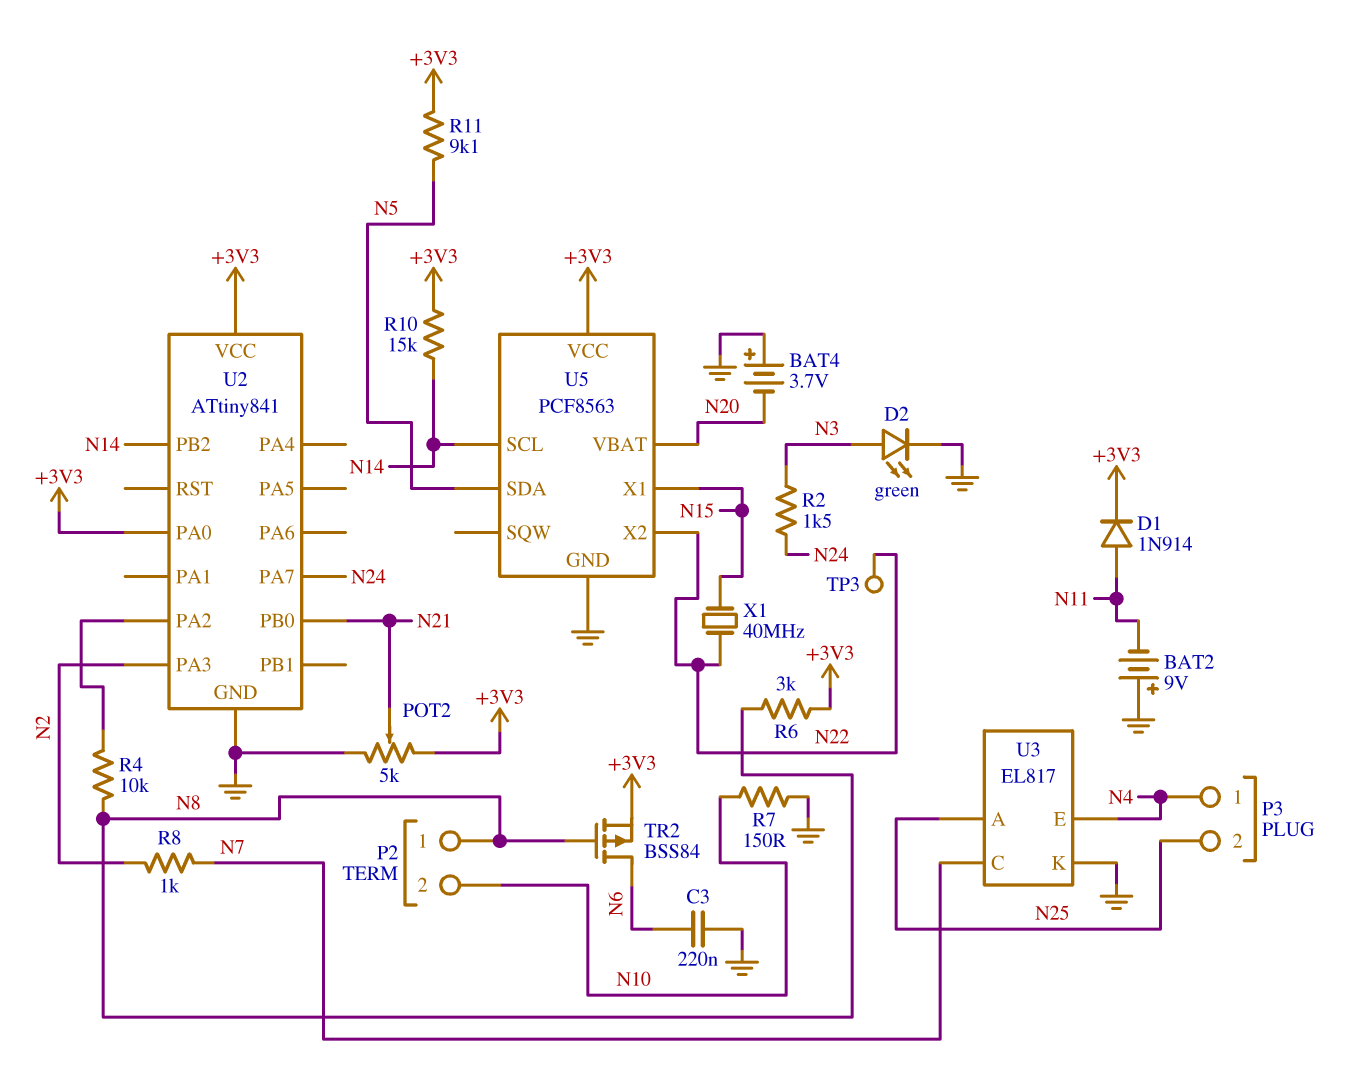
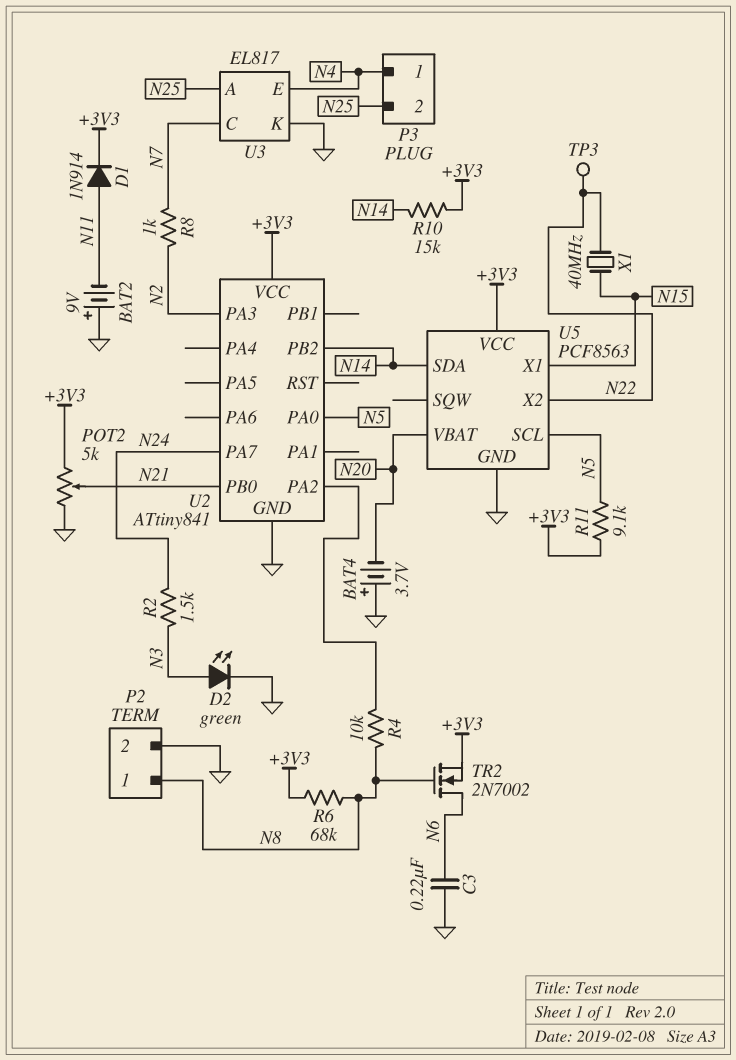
P2 pin 2: N10 -> GND
R6: 3k (+3V3, N8) -> 68k (+3V3, N8)
R7: 150 (GND, N10) -> none
TR2: PMOS BSS84 (G N8, D N6, S +3V3) -> NMOS 2N7002 (G N8, D N6, S +3V3)
U2 pin PA0: +3V3 -> N5
U5 pin SCL: N14 -> N5
U5 pin SDA: N5 -> N14

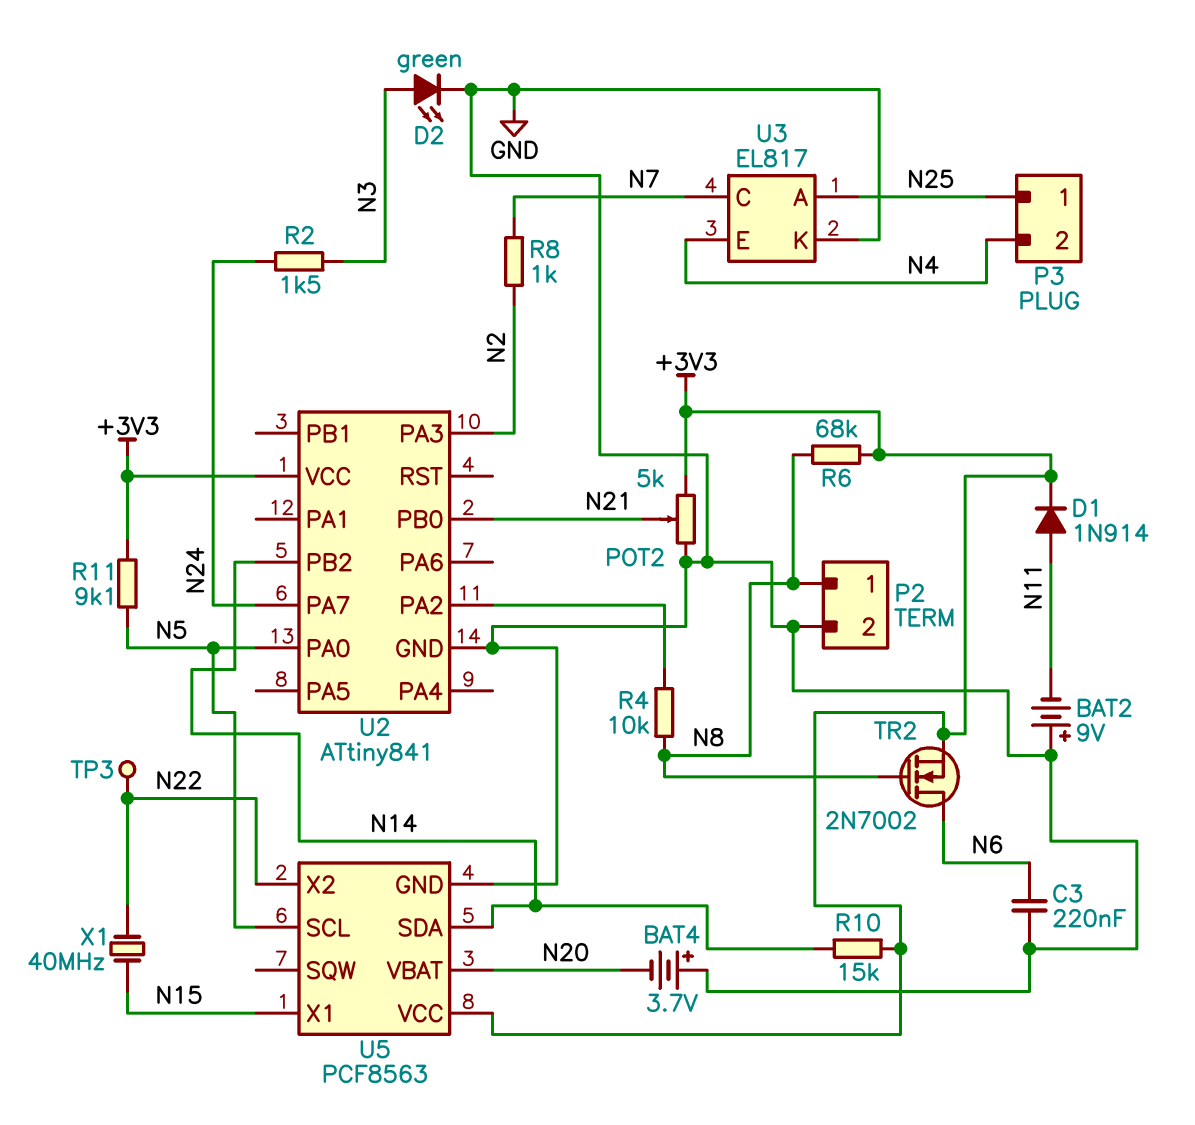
P3 pin 1: N4 -> N25
P3 pin 2: N25 -> N4

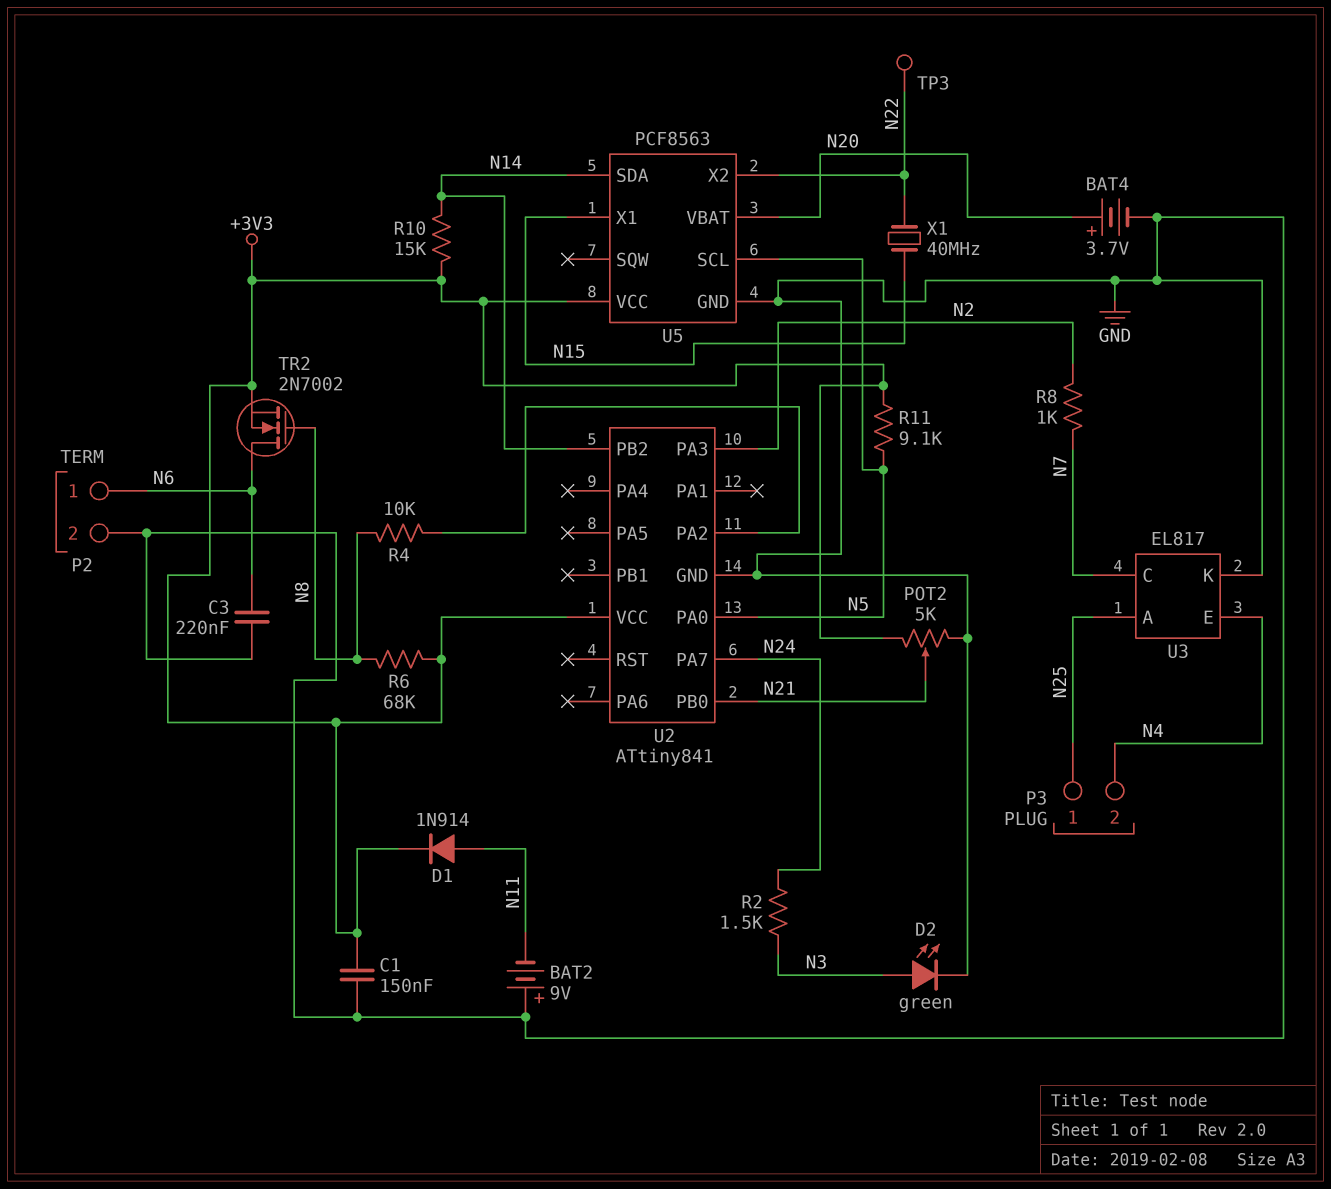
BAT4: 3.7V (plus GND, minus N20) -> 3.7V (plus N20, minus GND)
C1: none -> 150nF (+3V3, GND)
P2 pin 1: N8 -> N6

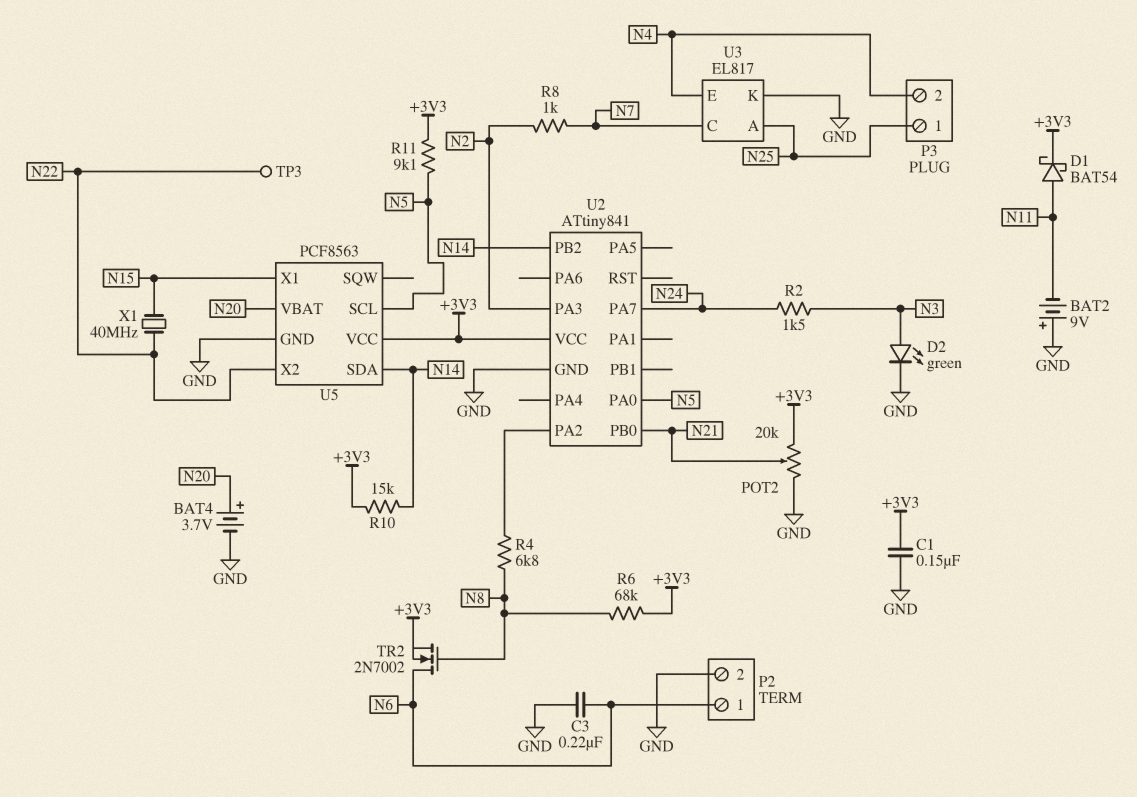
D1: diode 1N914 (A N11, K +3V3) -> schottky BAT54 (A N11, K +3V3)
POT2: 5k (+3V3, GND, wiper N21) -> 20k (+3V3, GND, wiper N21)
R4: 10k (N8, U2/PA2) -> 6.8k (N8, U2/PA2)

